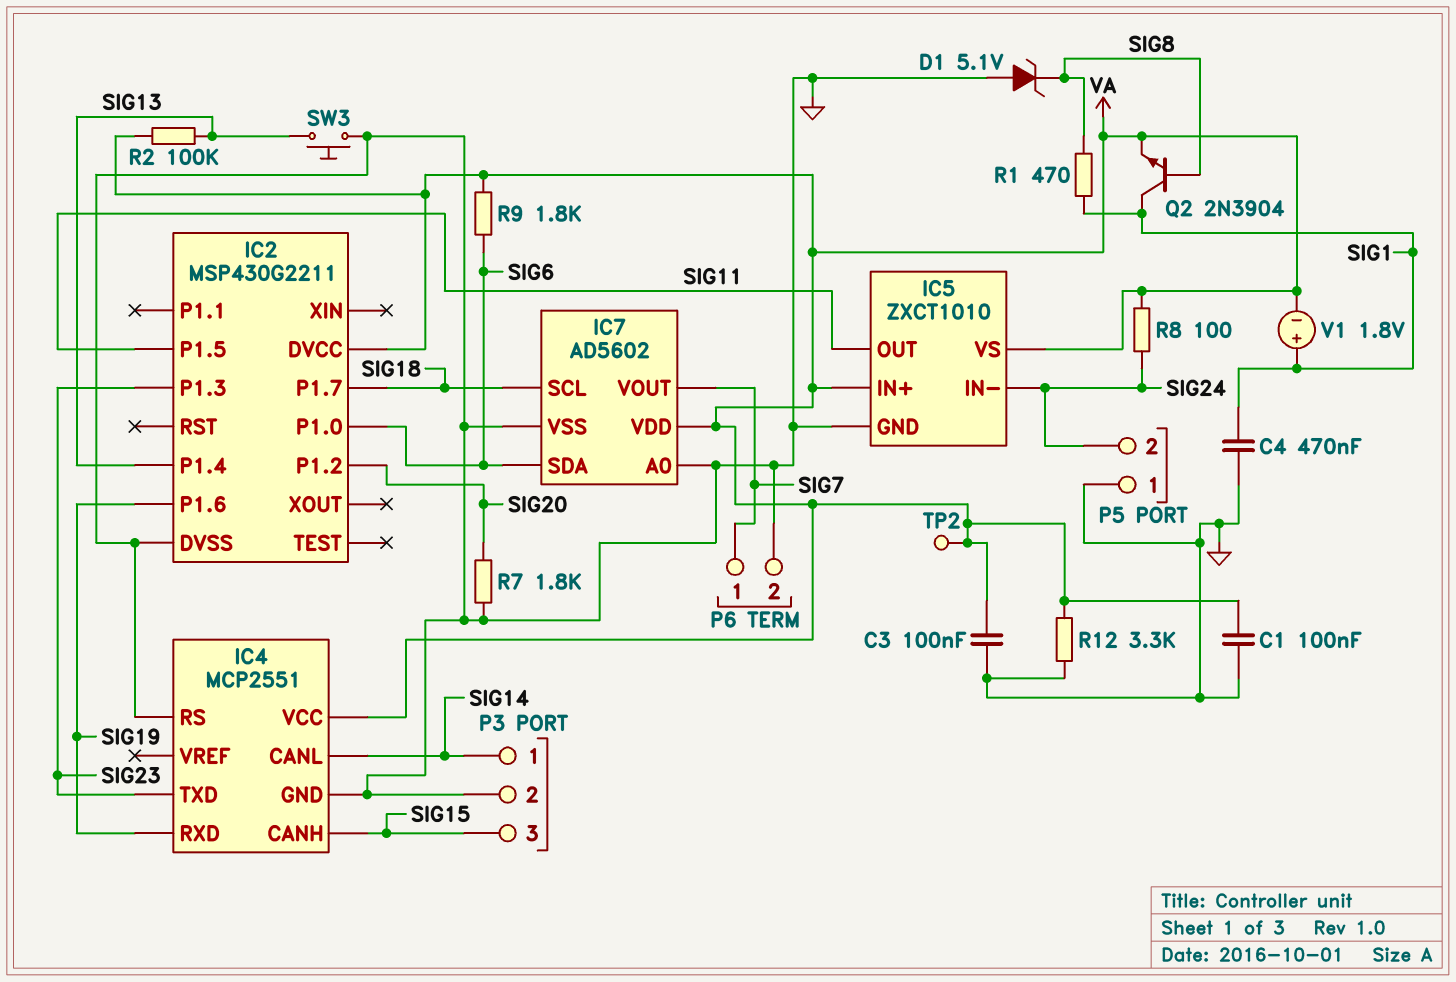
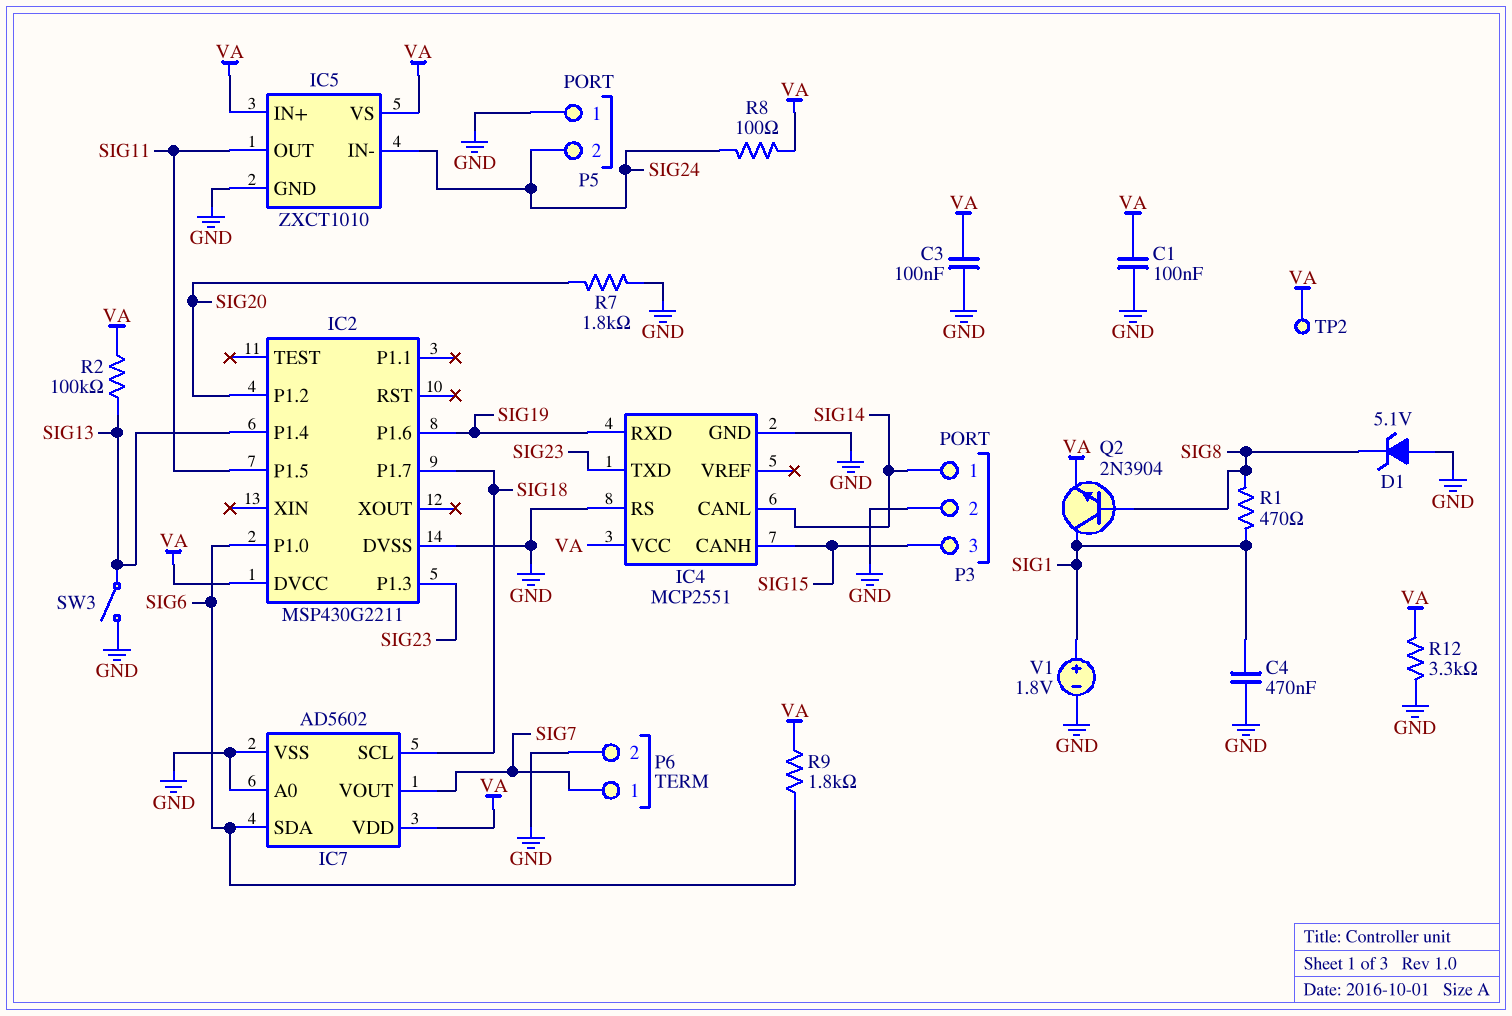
SW3: button (GND, SIG13) -> switch (GND, SIG13)
V1: 1.8V (plus SIG1, minus VA) -> 1.8V (plus SIG1, minus GND)

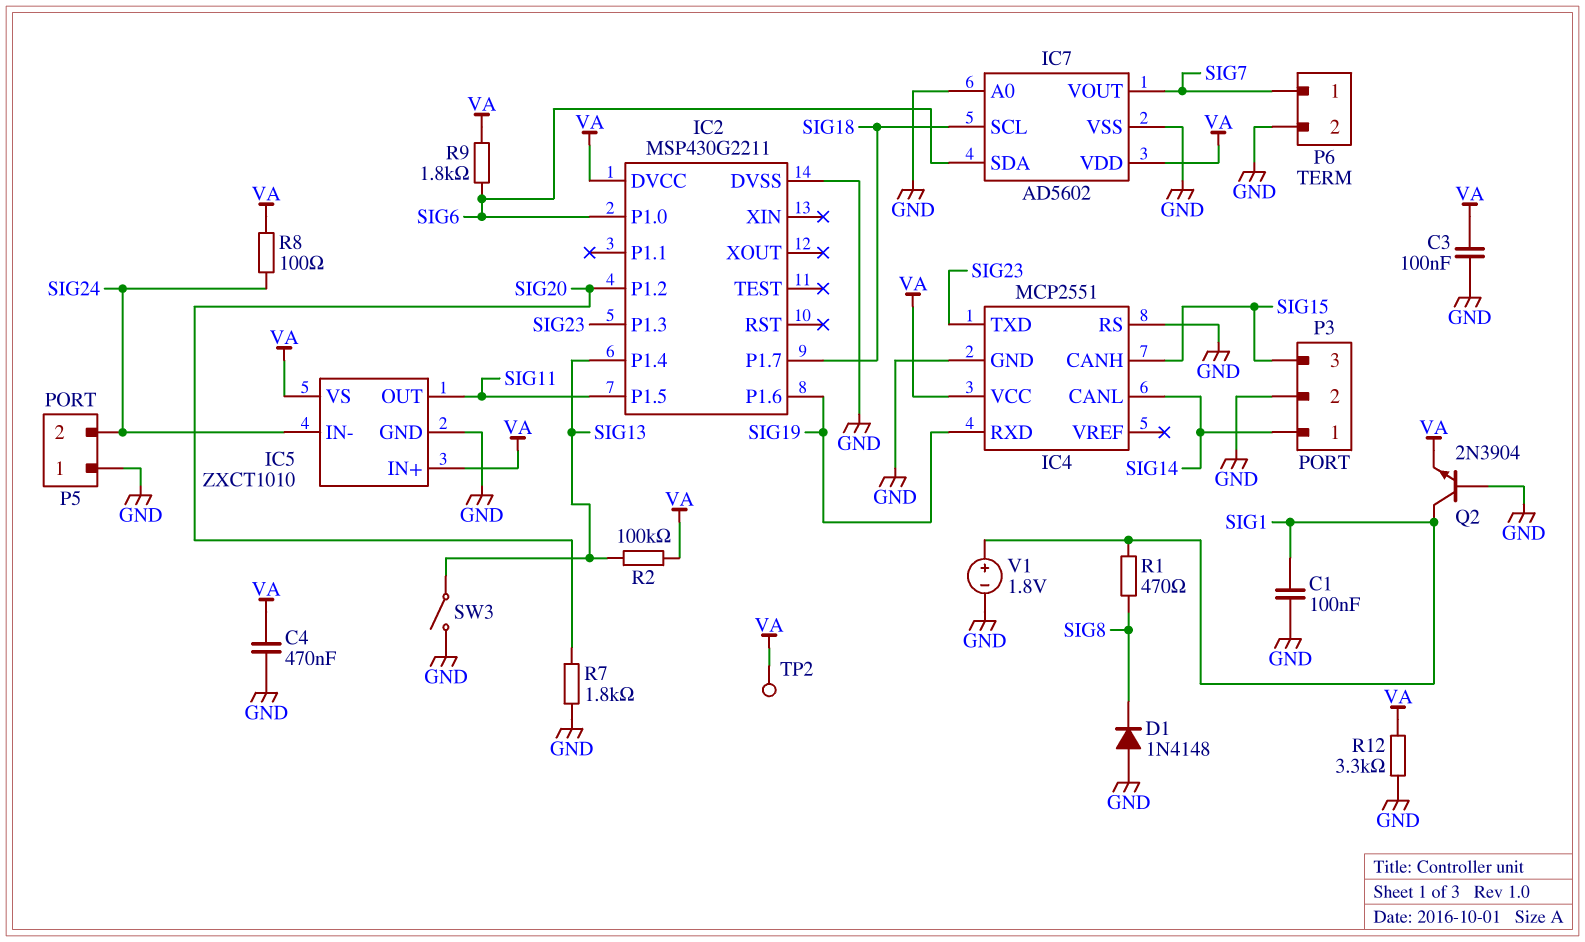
C1: 100nF (GND, VA) -> 100nF (GND, SIG1)
C4: 470nF (GND, SIG1) -> 470nF (GND, VA)
D1: zener 5.1V (A GND, K SIG8) -> diode 1N4148 (A GND, K SIG8)
Q2: NPN 2N3904 (B SIG8, C SIG1, E VA) -> NPN 2N3904 (B GND, C SIG1, E VA)

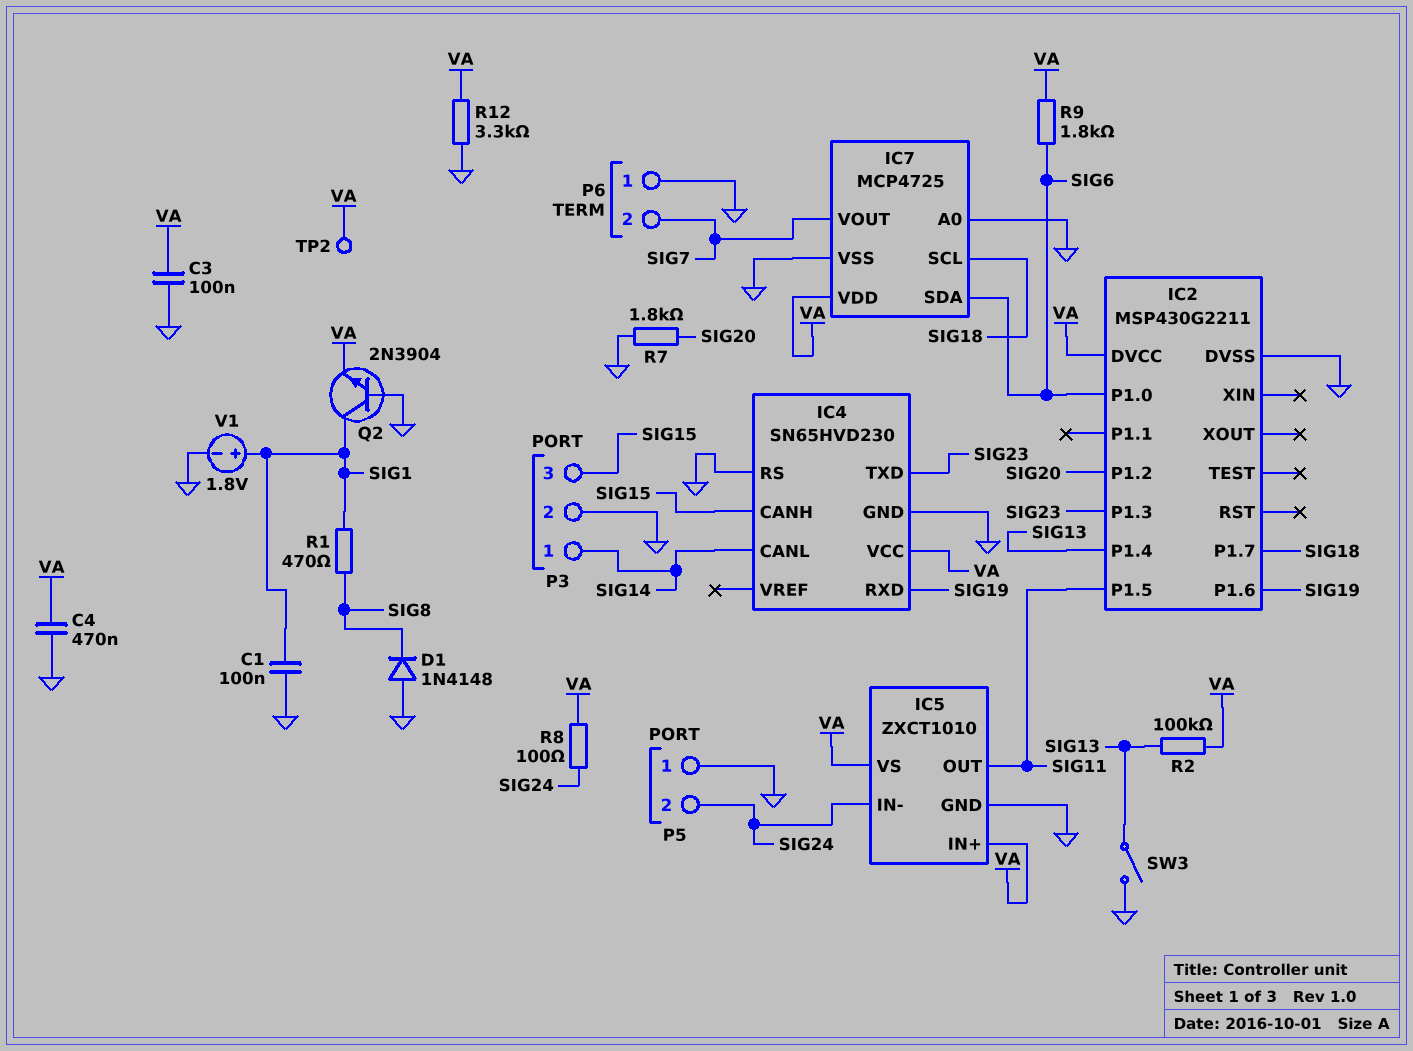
IC4: MCP2551 -> SN65HVD230
IC7: AD5602 -> MCP4725
P6 pin 1: SIG7 -> GND
P6 pin 2: GND -> SIG7

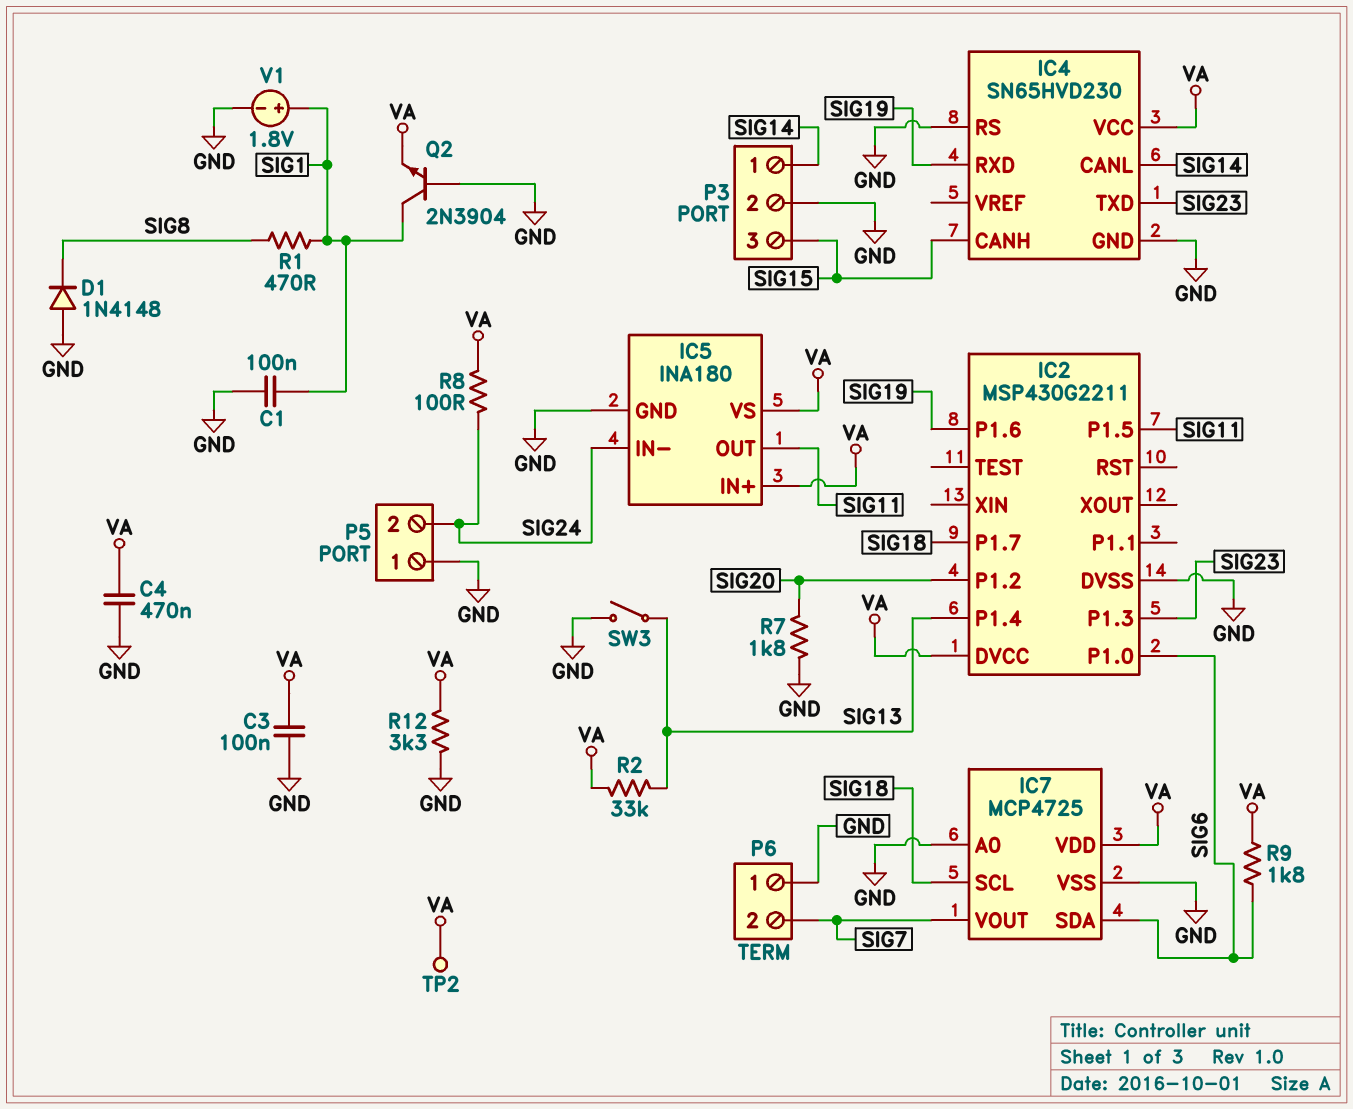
IC5: ZXCT1010 -> INA180
R2: 100k (SIG13, VA) -> 33k (SIG13, VA)

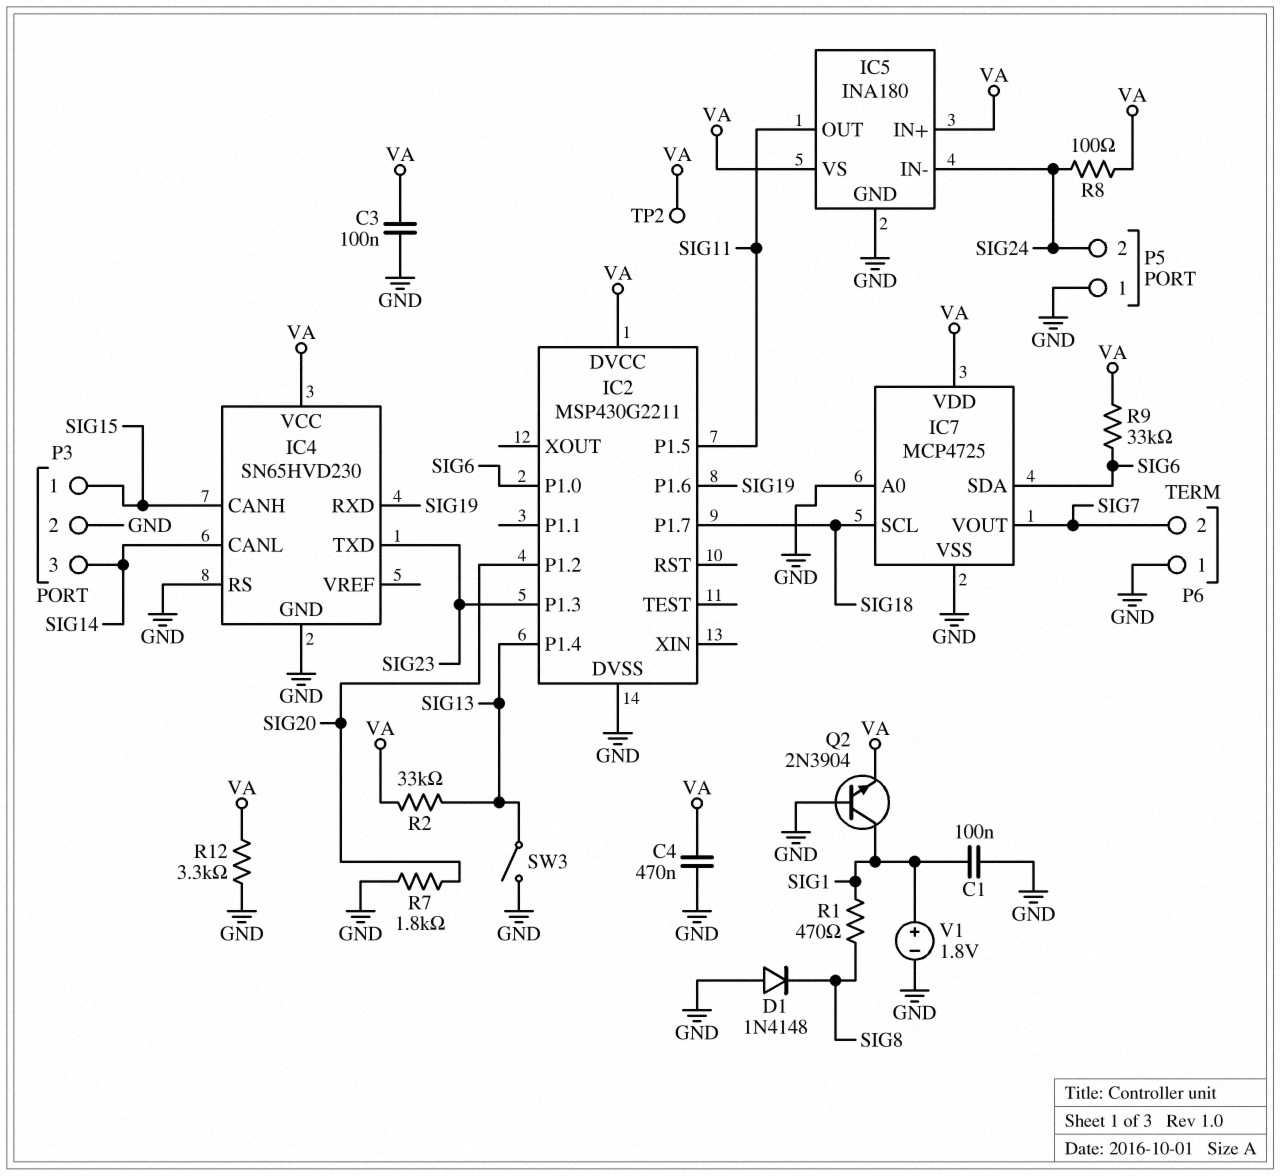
P3 pin 1: SIG14 -> SIG15
P3 pin 3: SIG15 -> SIG14
R9: 1.8k (SIG6, VA) -> 33k (SIG6, VA)

